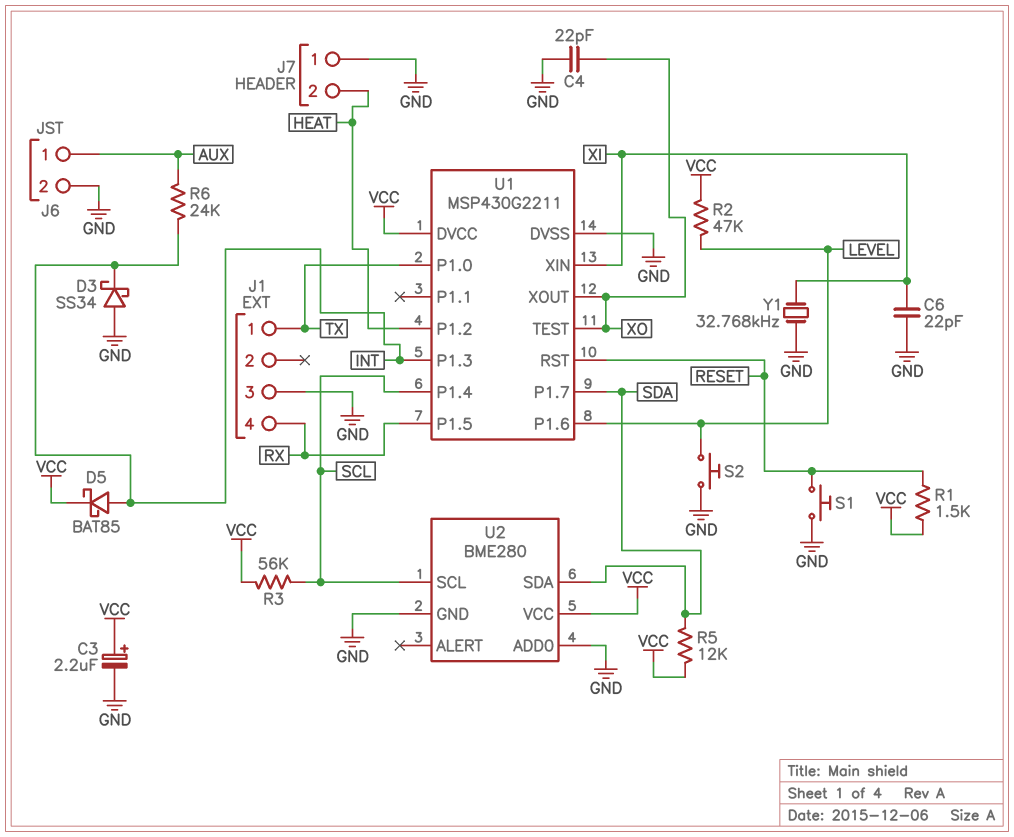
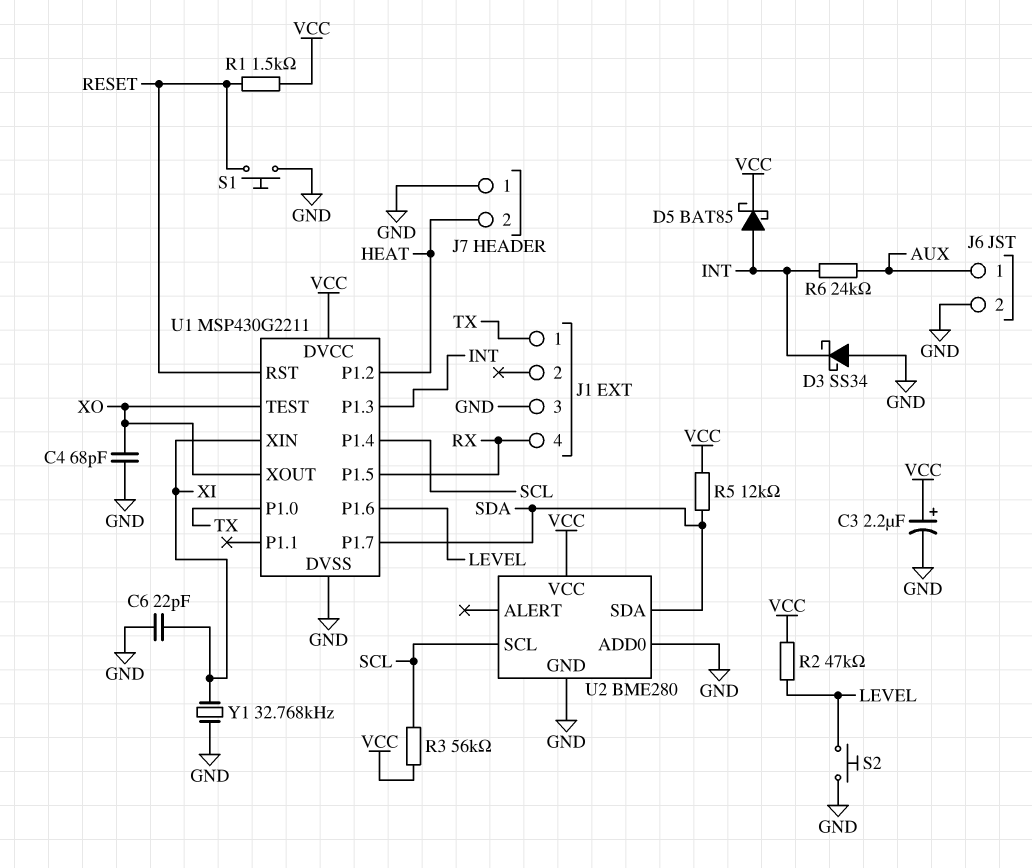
C4: 22pF (GND, XO) -> 68pF (GND, XO)

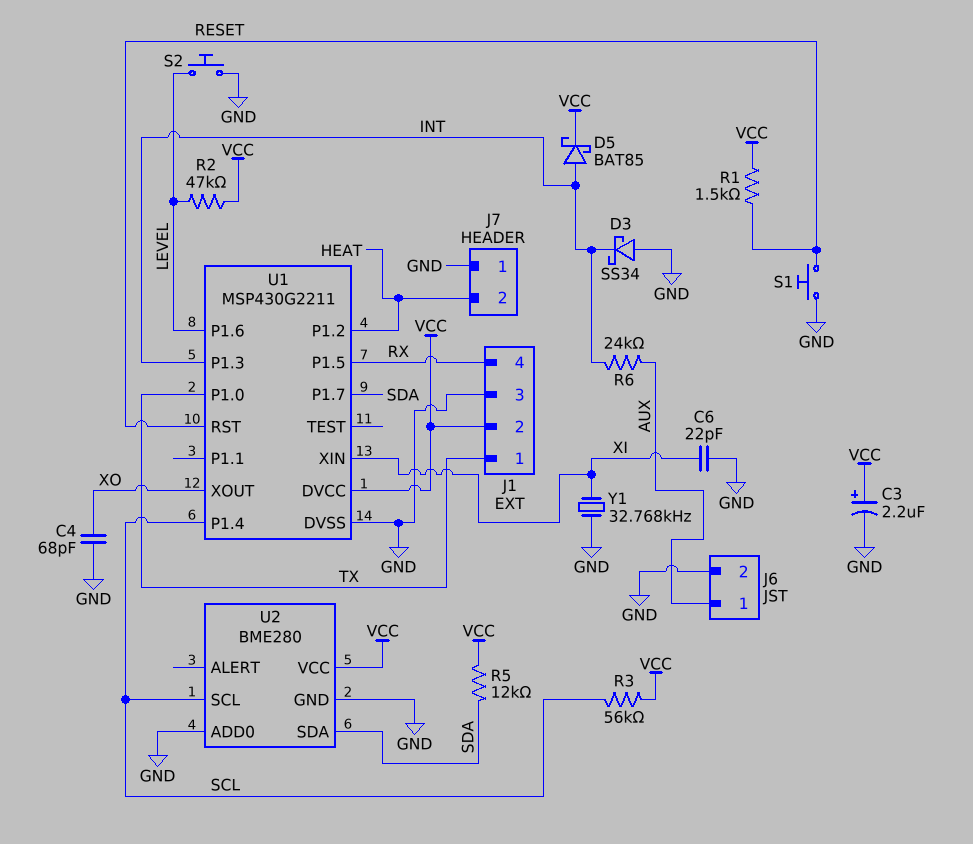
J1 pin 2: none -> VCC
U1 pin TEST: XO -> none

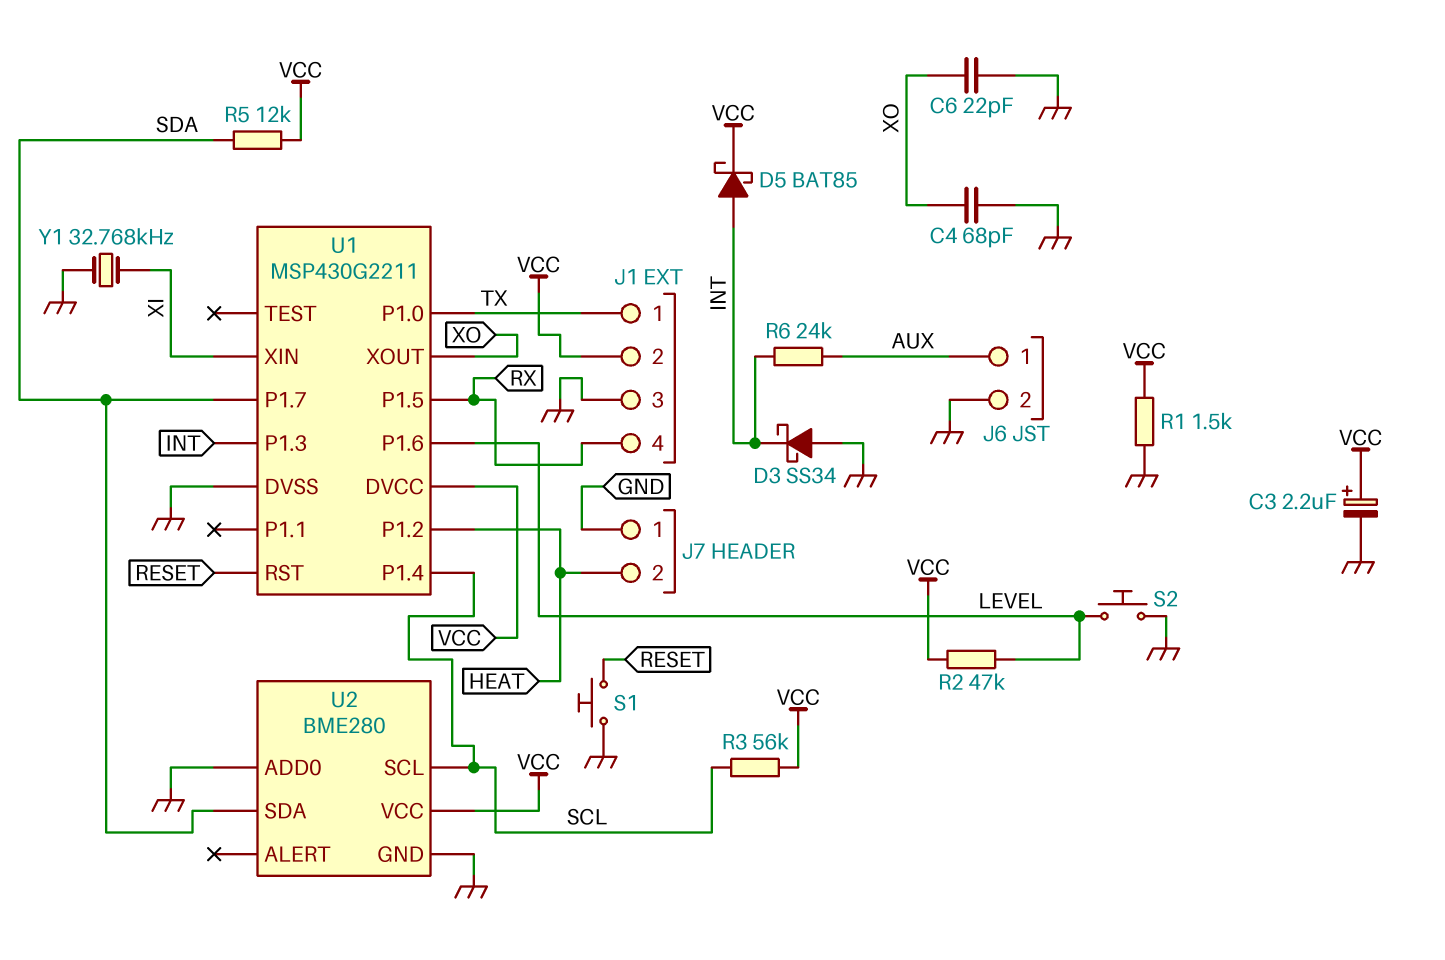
C6: 22pF (GND, XI) -> 22pF (GND, XO)
R1: 1.5k (RESET, VCC) -> 1.5k (GND, VCC)

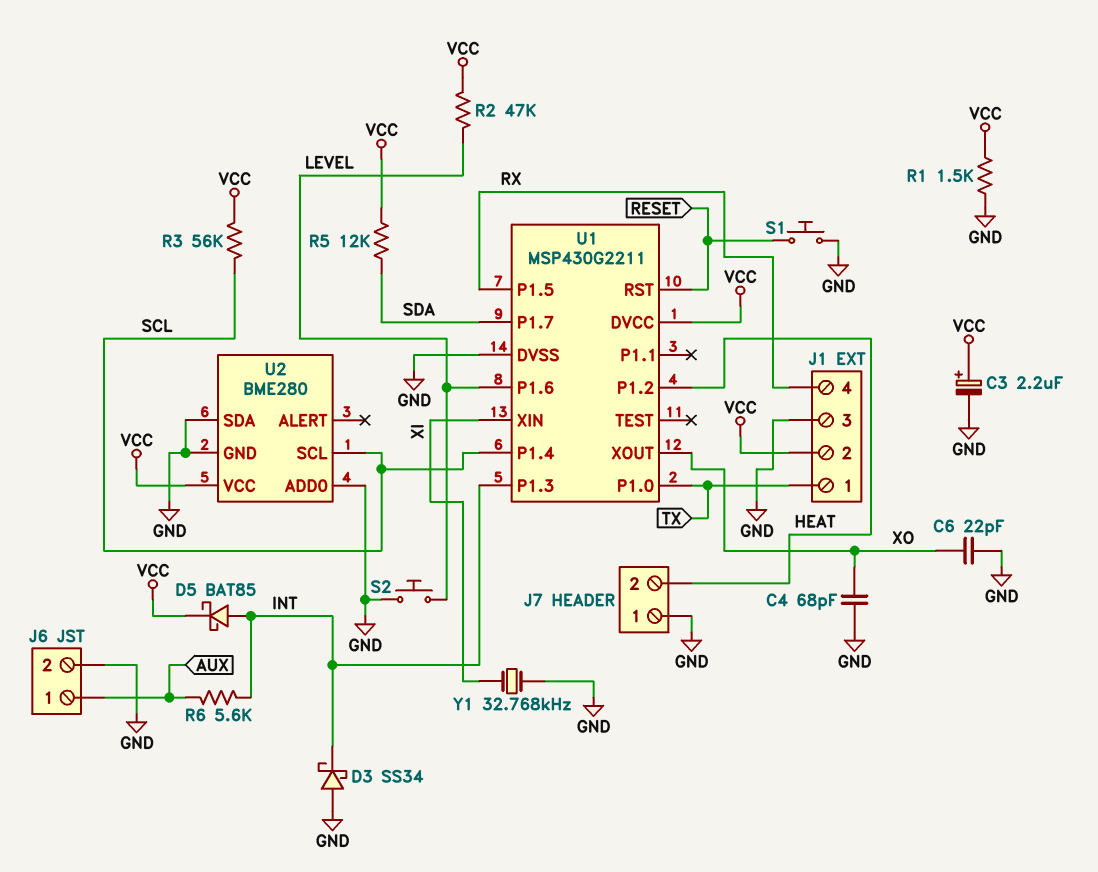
R6: 24k (AUX, INT) -> 5.6k (AUX, INT)
U2 pin SDA: SDA -> GND

